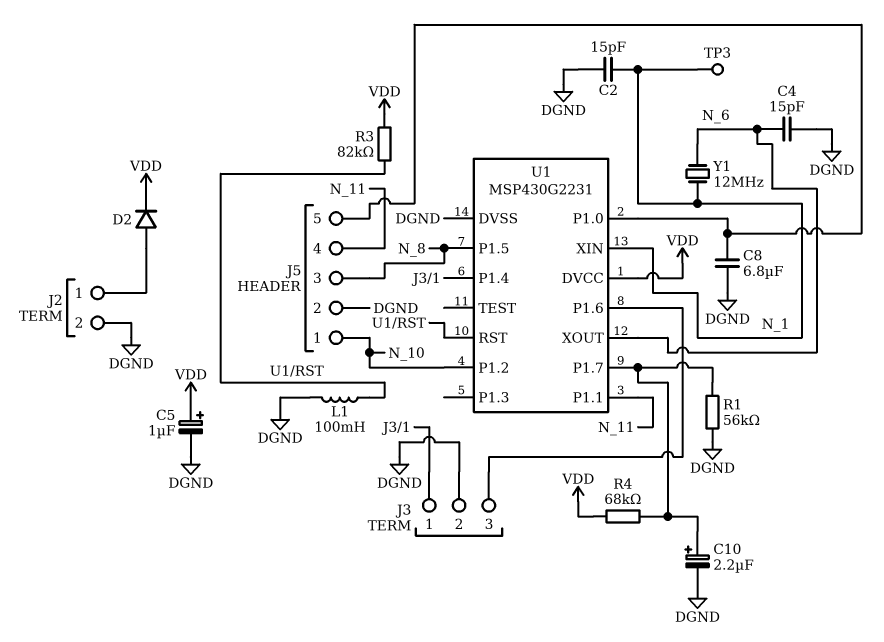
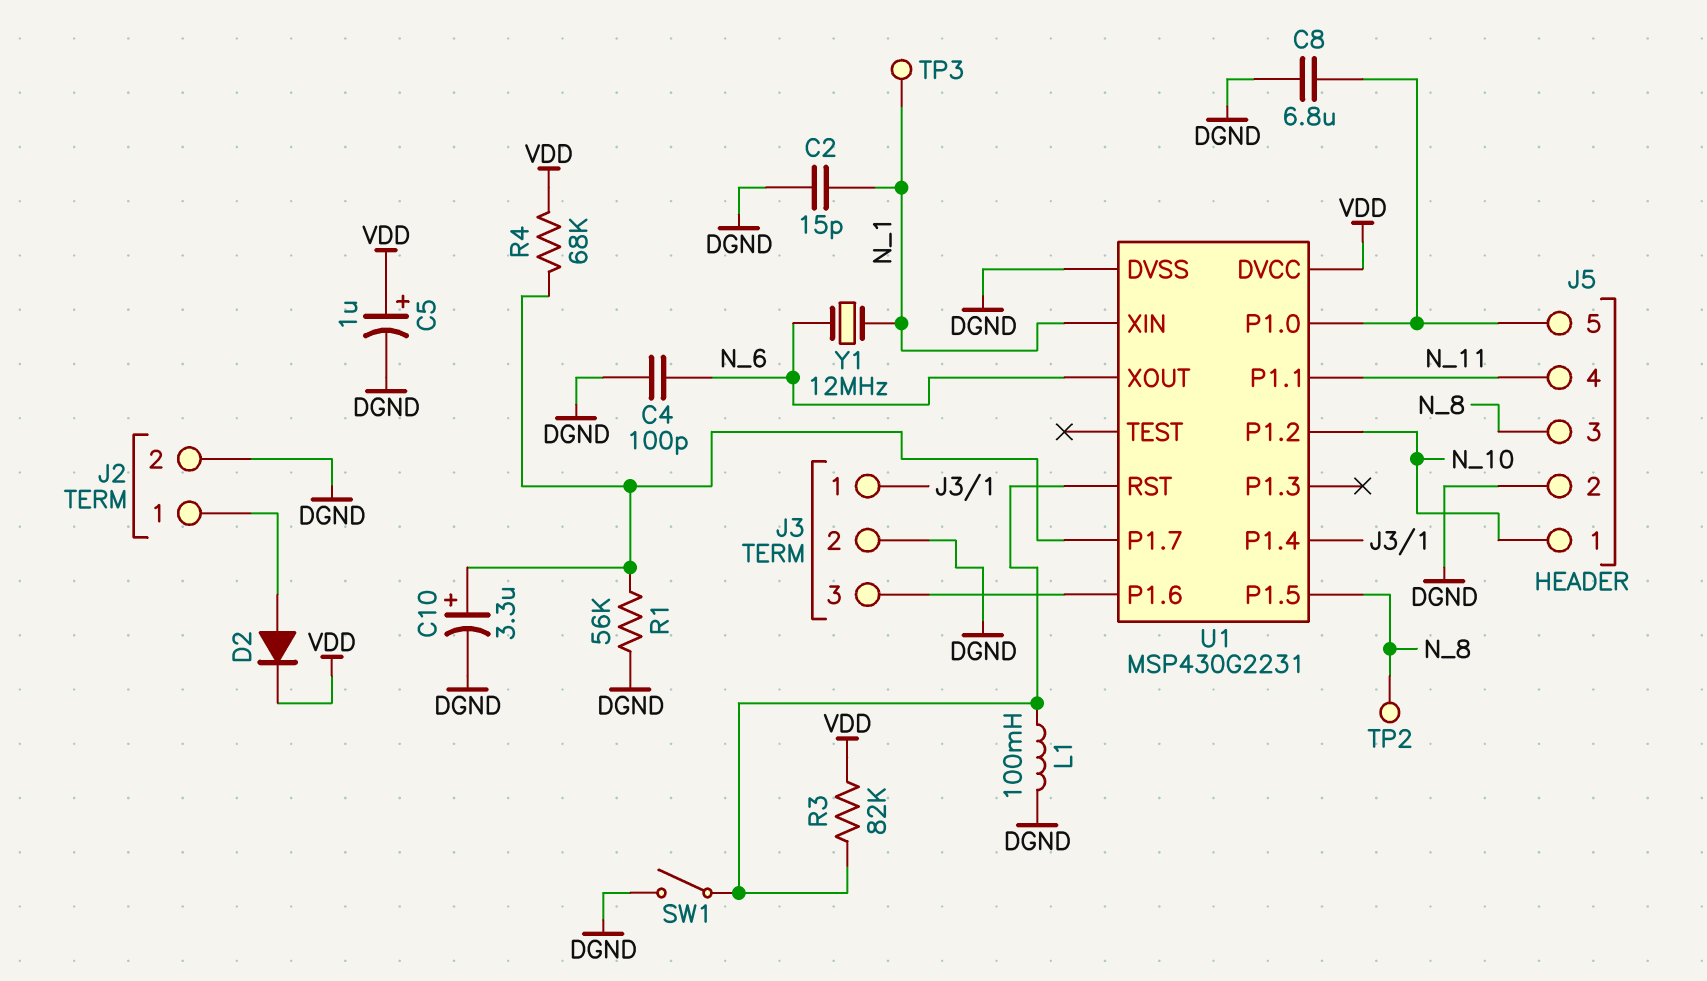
C4: 15pF (DGND, N_6) -> 100pF (DGND, N_6)
C10: 2.2uF (plus U1/P1.7, minus DGND) -> 3.3uF (plus U1/P1.7, minus DGND)
SW1: none -> switch (DGND, U1/RST)
TP2: none -> test point (N_8)

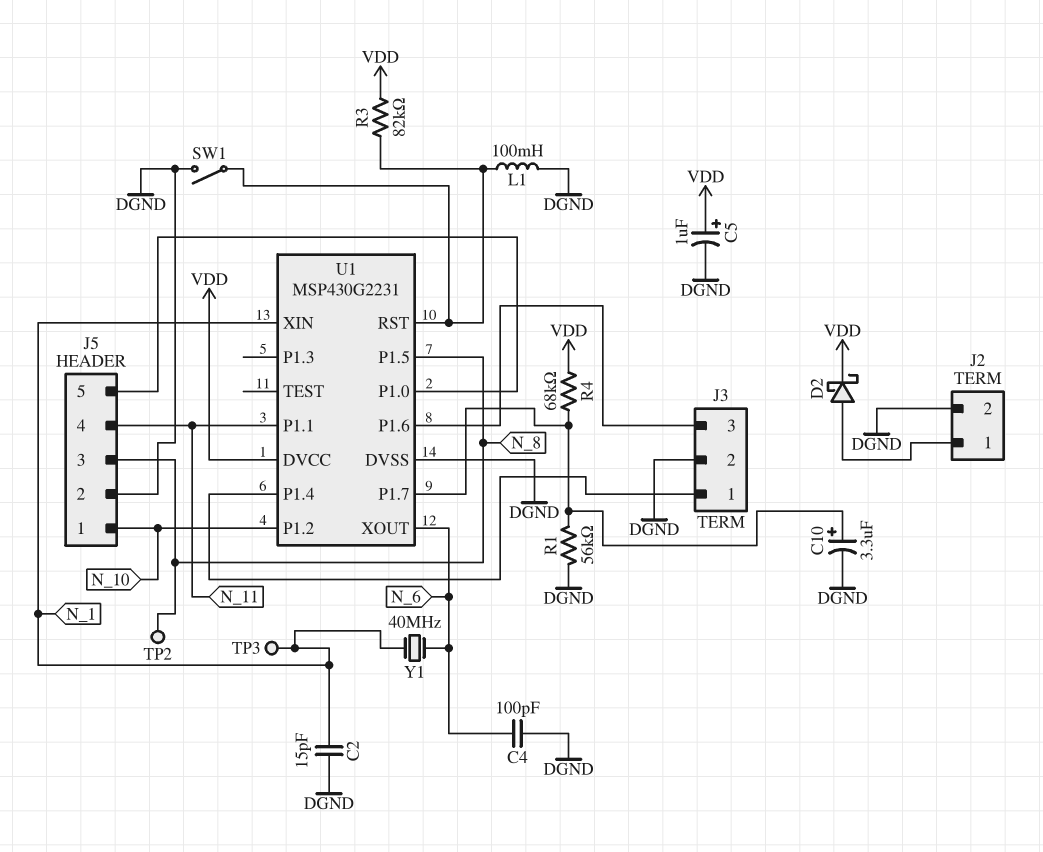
C8: 6.8uF (DGND, J5/5) -> none
D2: diode (A J2/1, K VDD) -> schottky (A J2/1, K VDD)
Y1: 12MHz (N_1, N_6) -> 40MHz (N_1, N_6)

